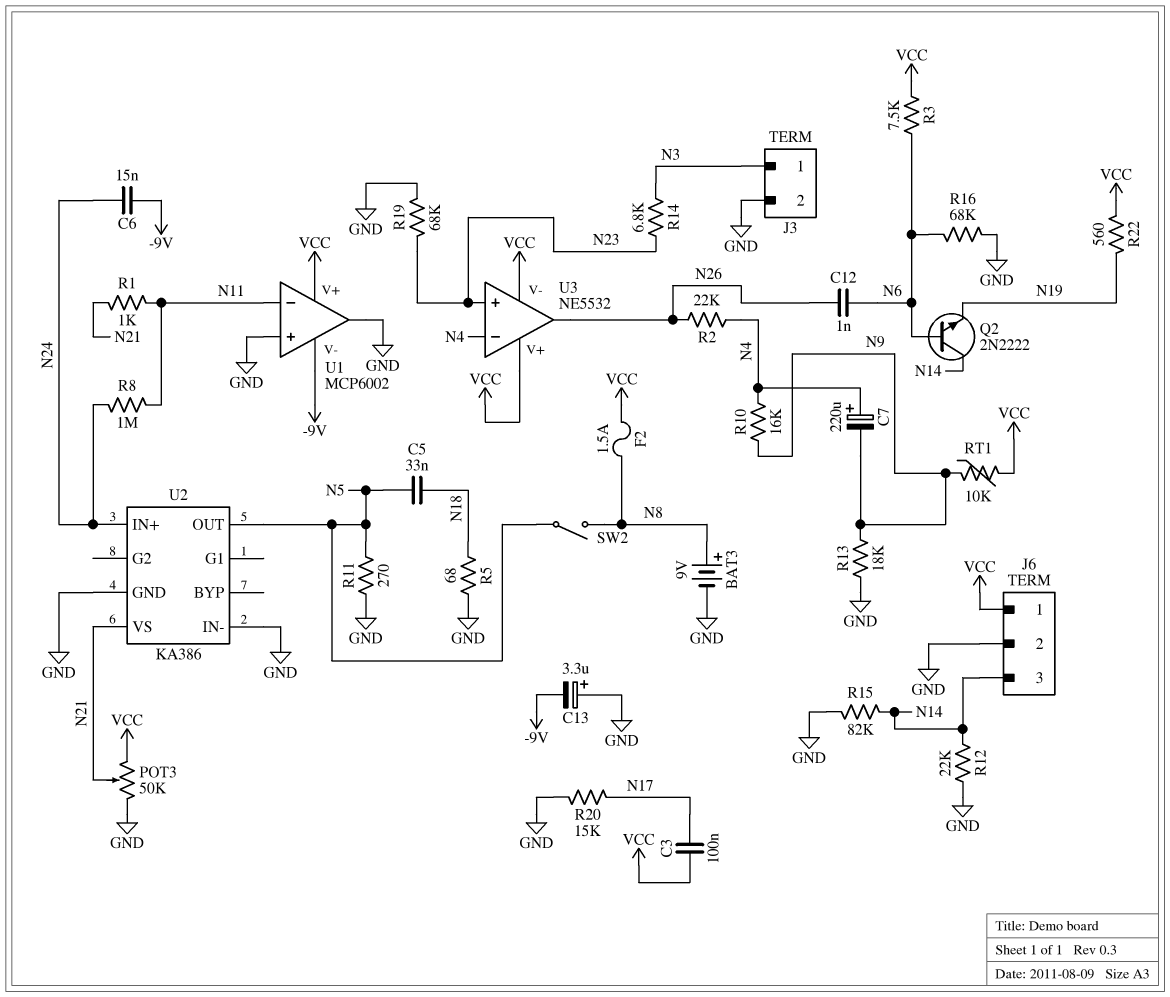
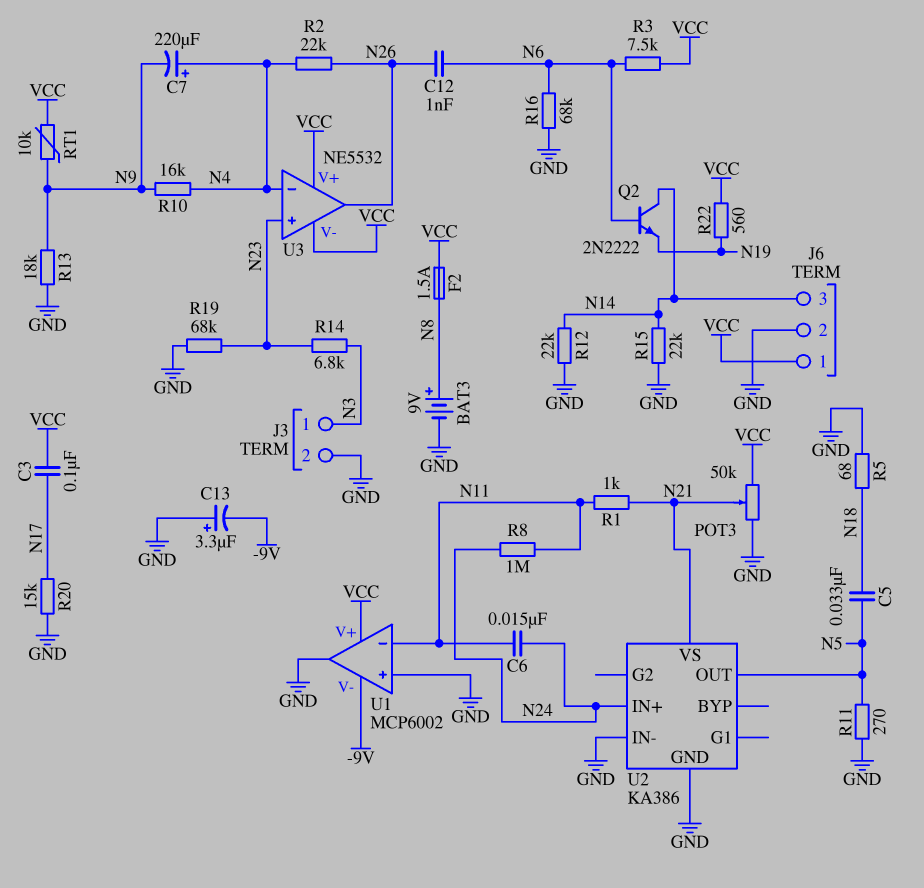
C6: 15nF (-9V, N24) -> 15nF (N11, N24)
R15: 82k (GND, N14) -> 22k (GND, N14)
SW2: switch (N5, N8) -> none

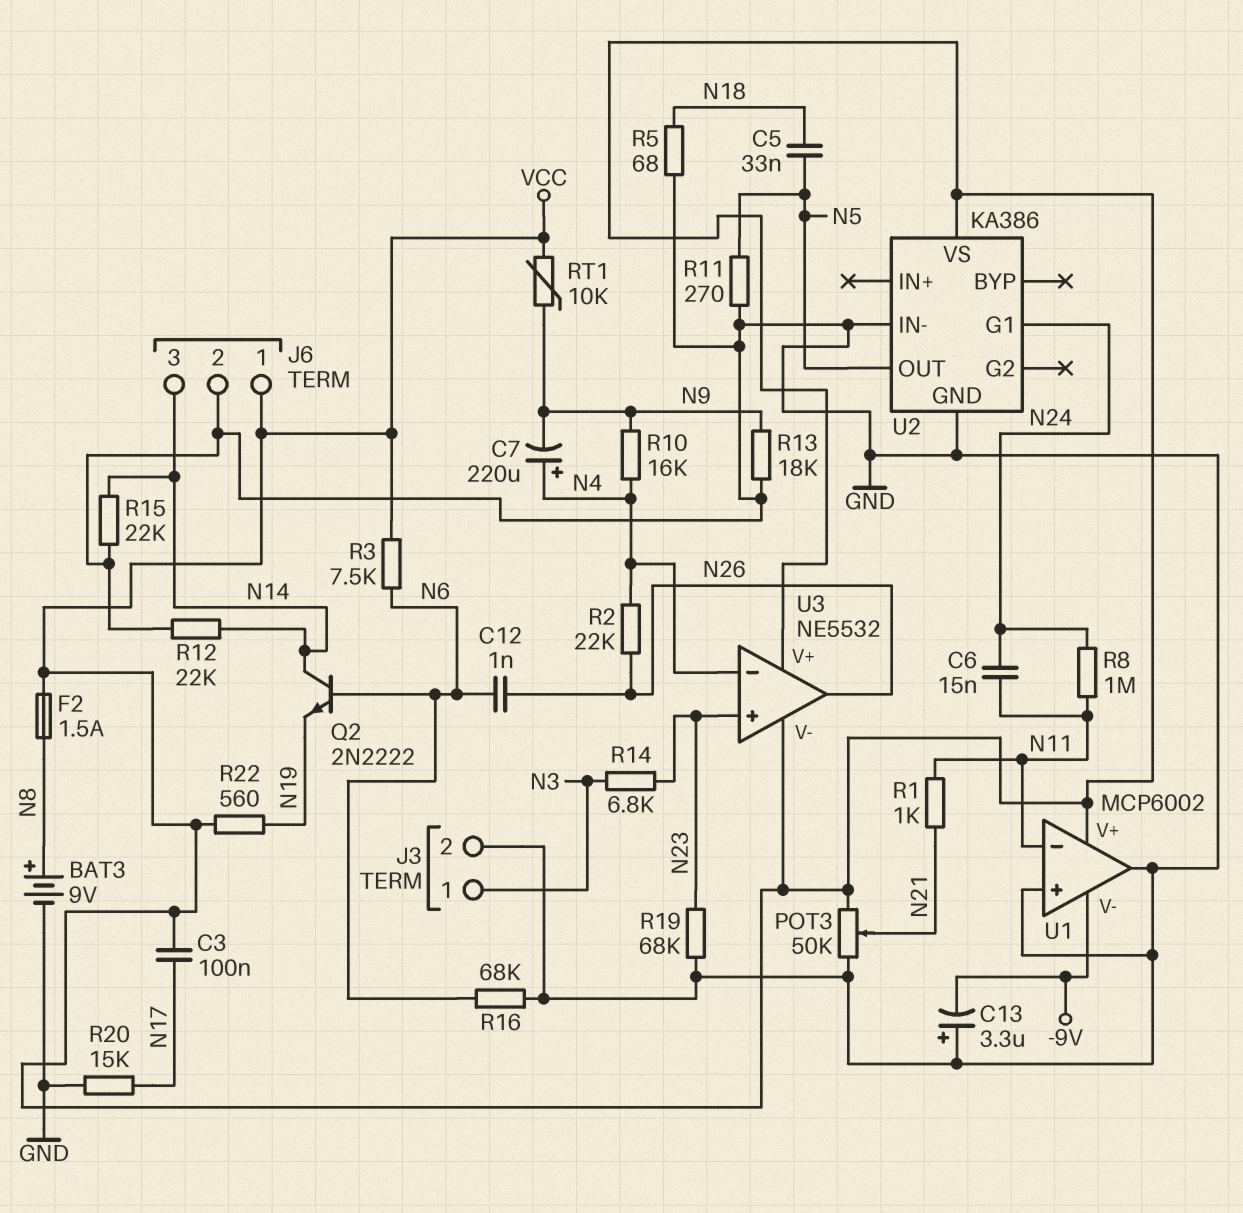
U2 pin G1: none -> N24
U2 pin IN+: N24 -> none
U2 pin VS: N21 -> VCC

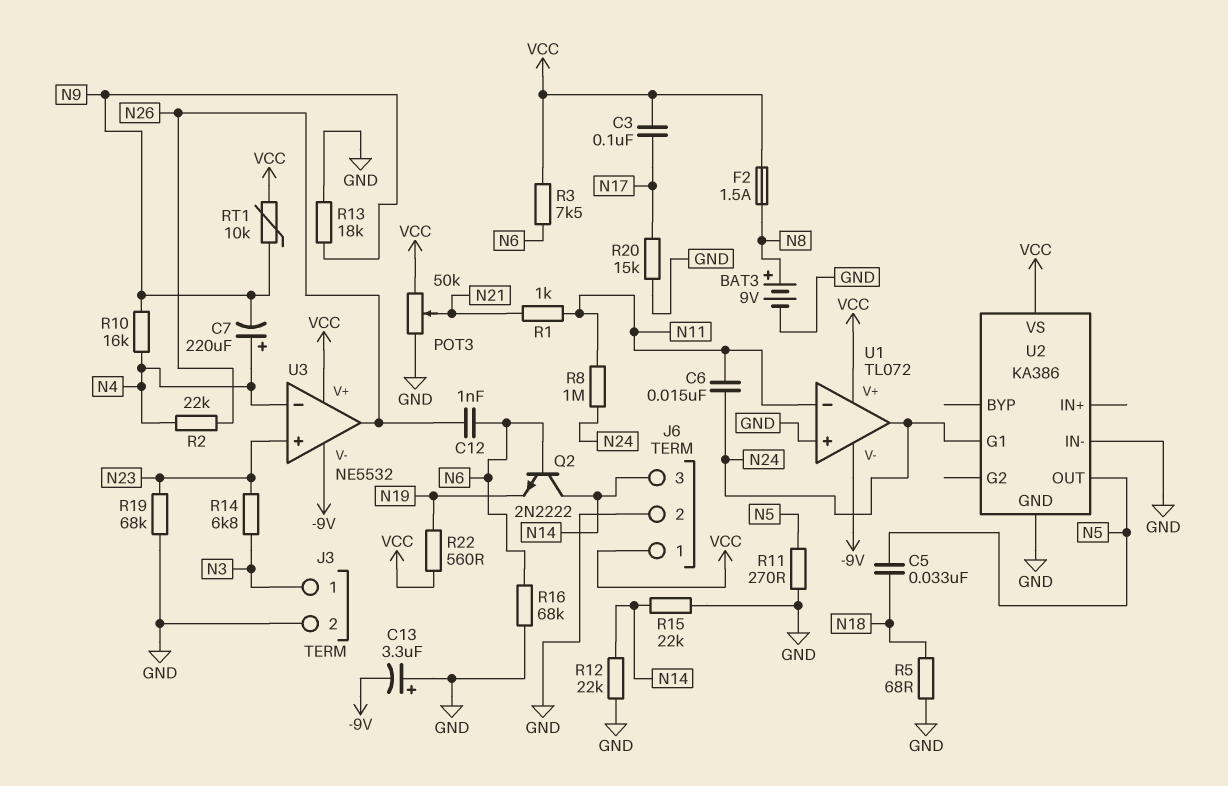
U1: MCP6002 -> TL072
U1 pin out: GND -> N24
U3 pin V-: VCC -> -9V

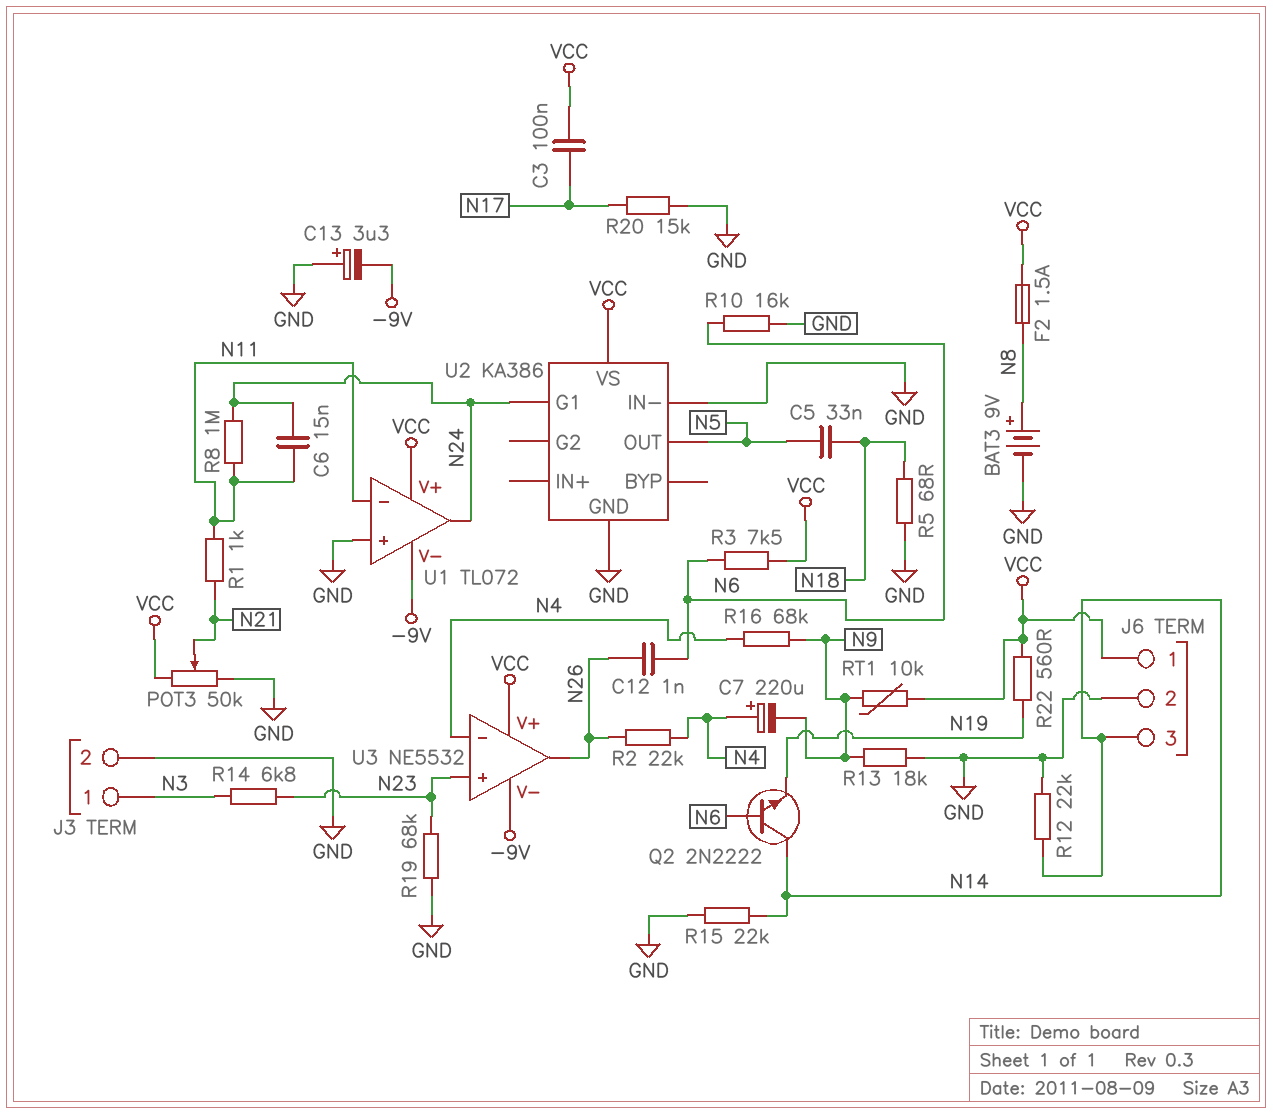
R10: 16k (N4, N9) -> 16k (GND, N6)
R11: 270 (GND, N5) -> none
R16: 68k (GND, N6) -> 68k (N4, N9)

